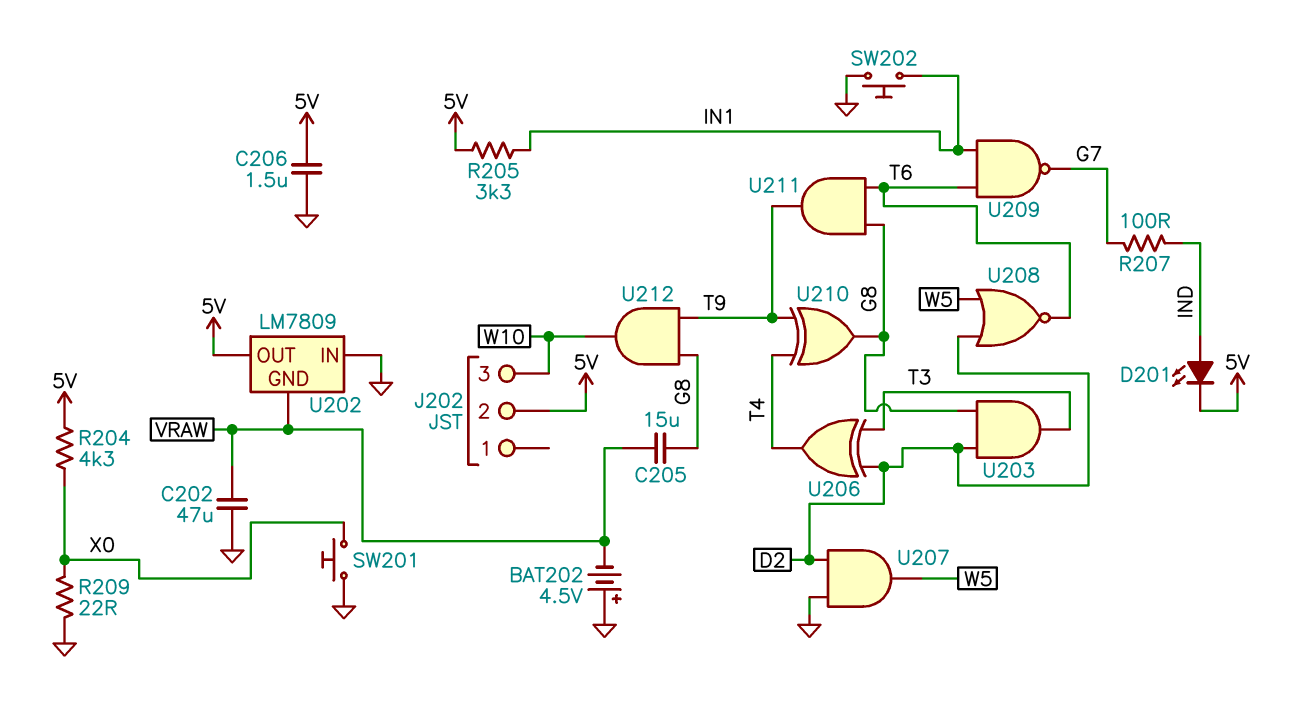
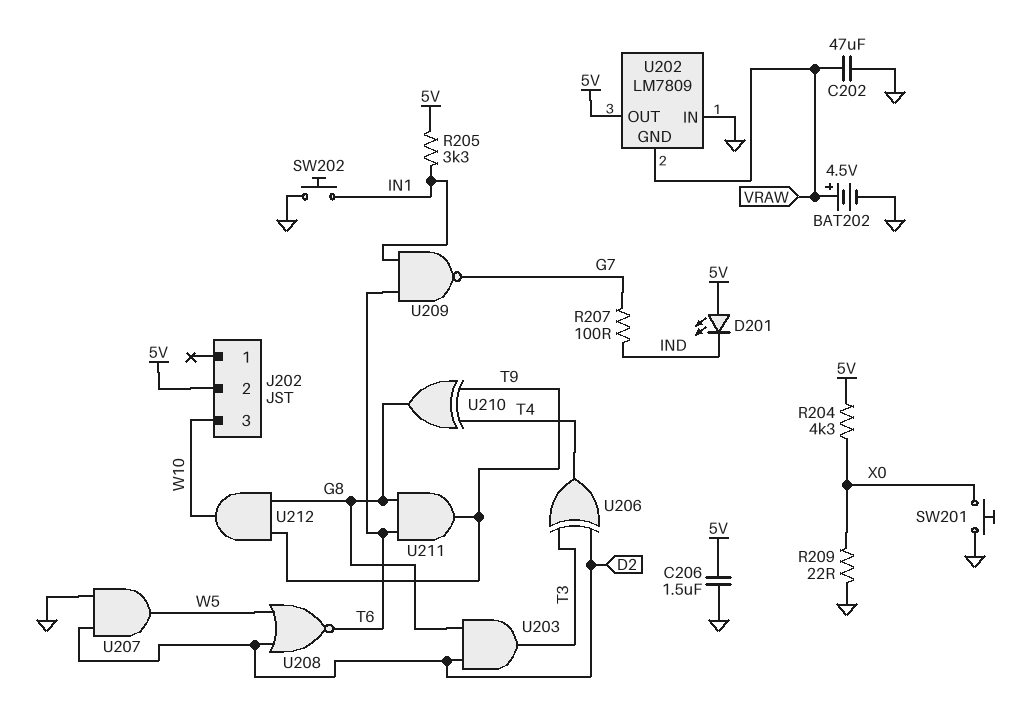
BAT202: 4.5V (plus GND, minus VRAW) -> 4.5V (plus VRAW, minus GND)
C205: 15uF (G8, VRAW) -> none
D201: LED (A IND, K 5V) -> LED (A 5V, K IND)

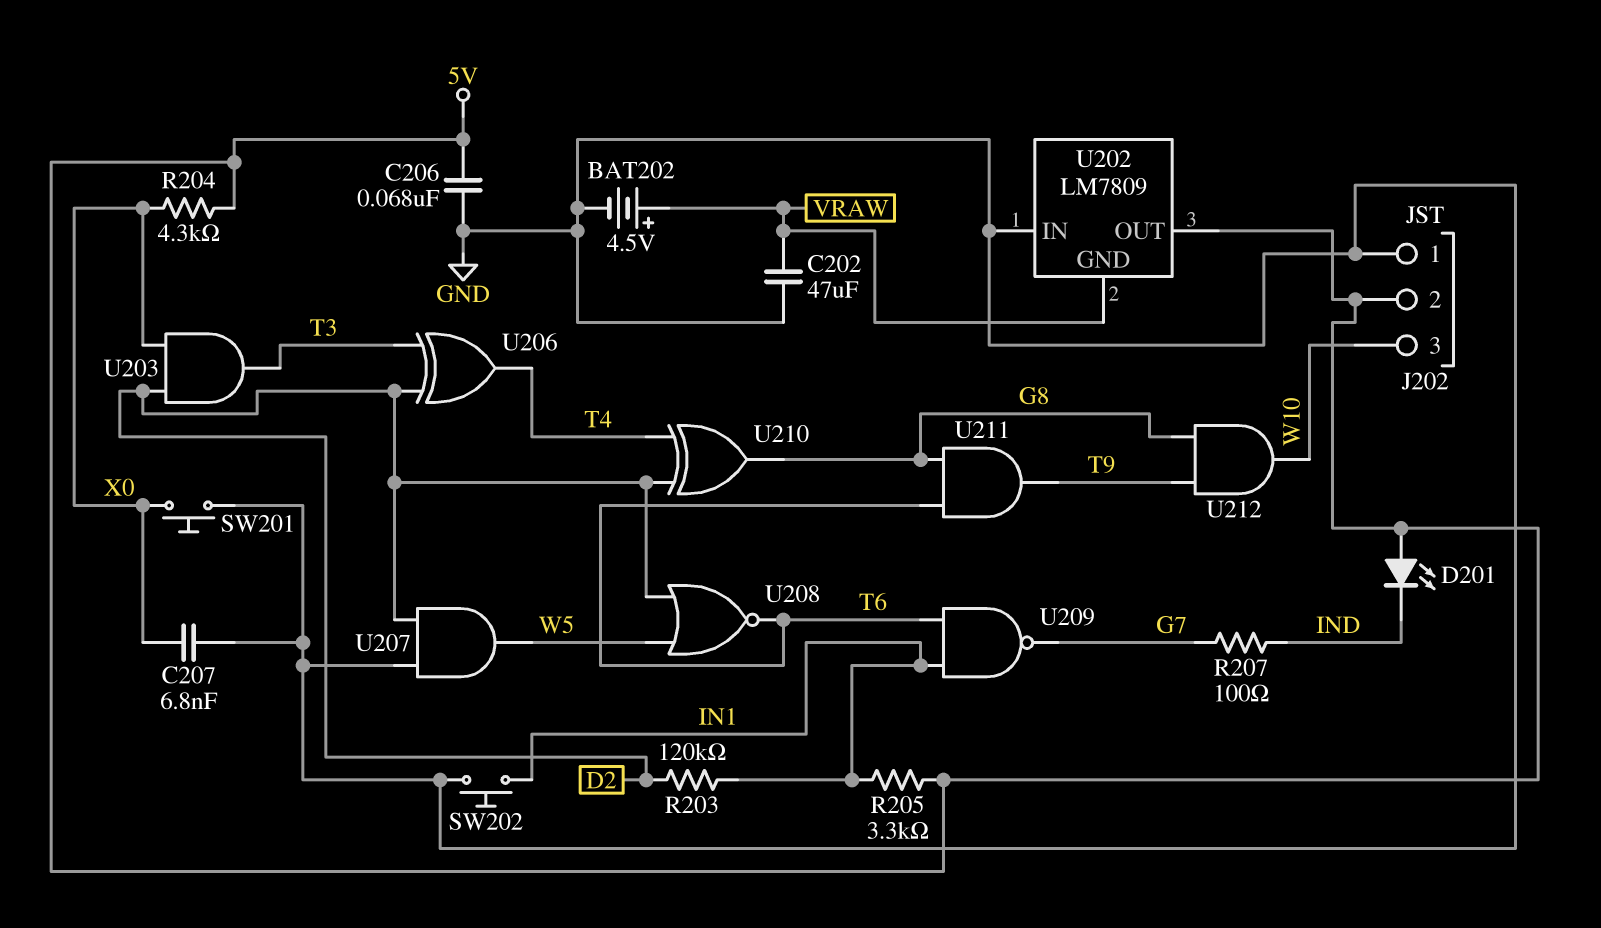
C206: 1.5uF (5V, GND) -> 68nF (5V, GND)
C207: none -> 6.8nF (GND, X0)
J202 pin 1: none -> GND
R203: none -> 120k (D2, IN1)
R209: 22 (GND, X0) -> none
U203: AND (in D2, in G8, out T3) -> AND (in D2, in X0, out T3)
U210: XOR (in T4, in T9, out G8) -> XOR (in D2, in T4, out G8)

